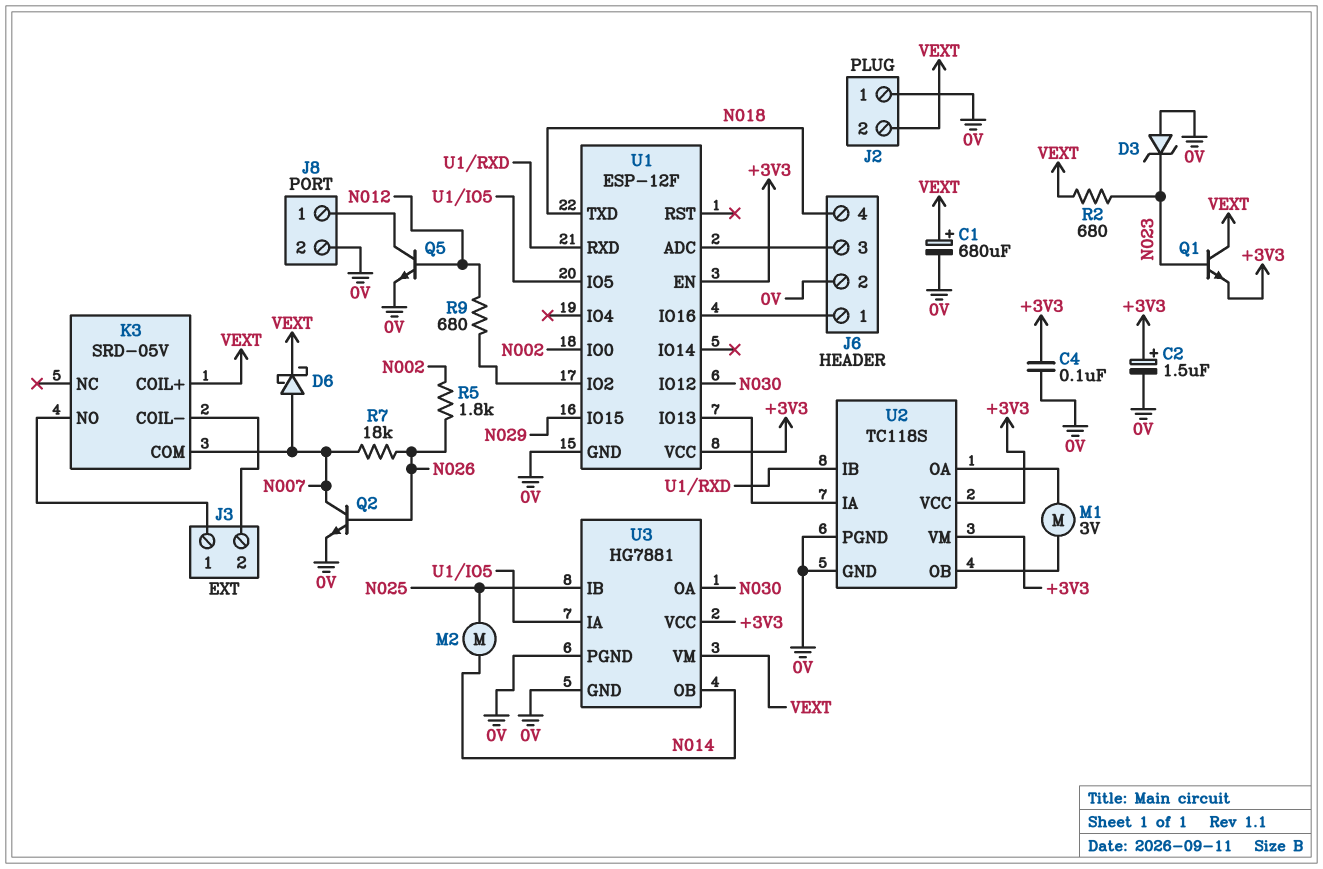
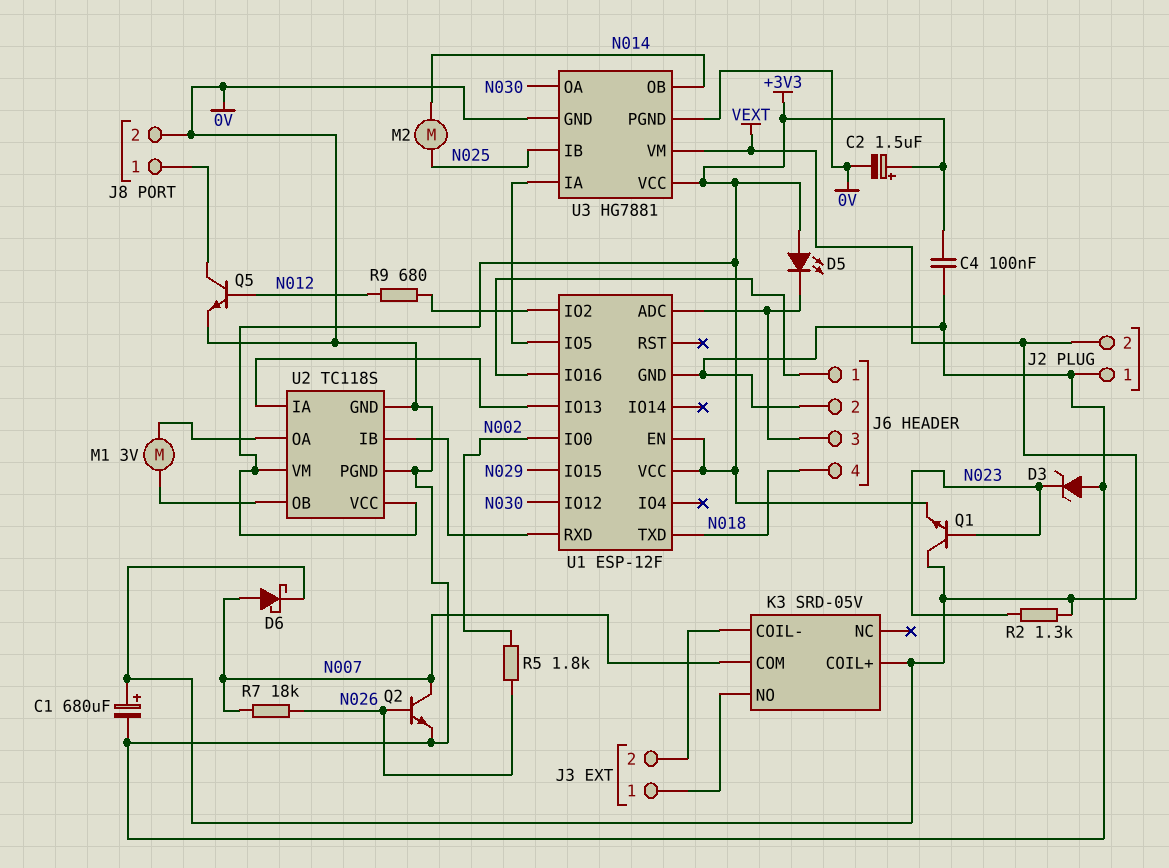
D5: none -> LED (A +3V3, K J6/3)
R2: 680 (N023, VEXT) -> 1.3k (N023, VEXT)

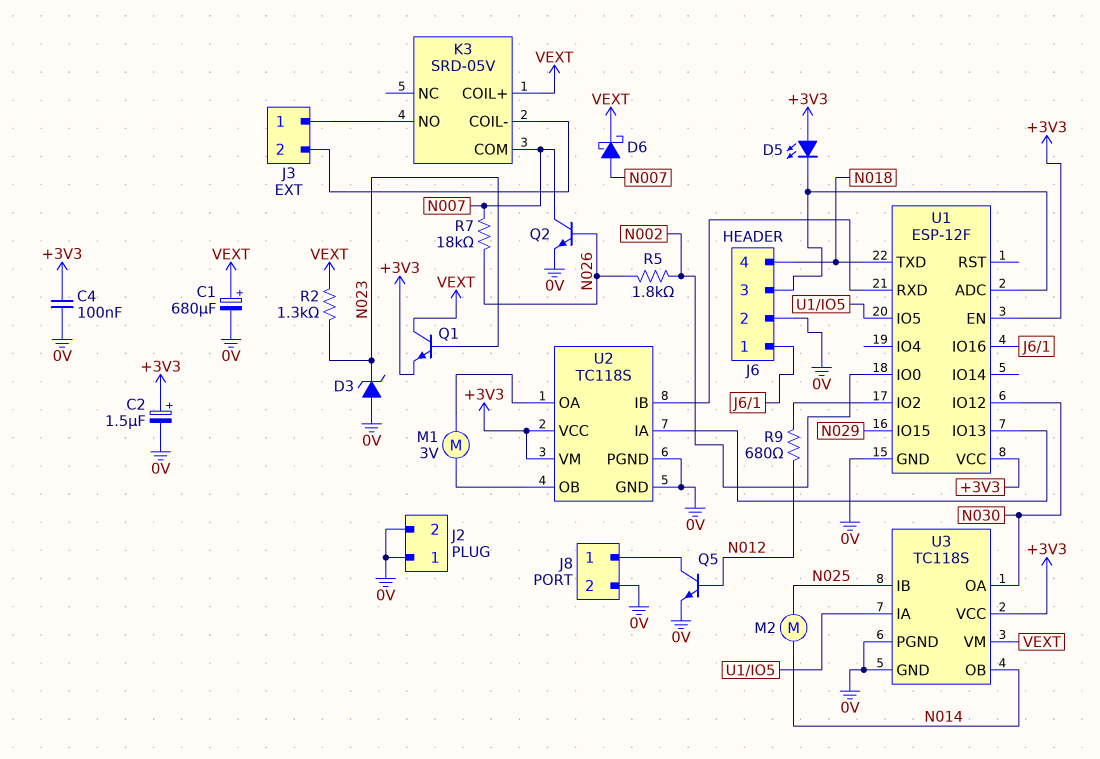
J2 pin 2: VEXT -> 0V
U3: HG7881 -> TC118S

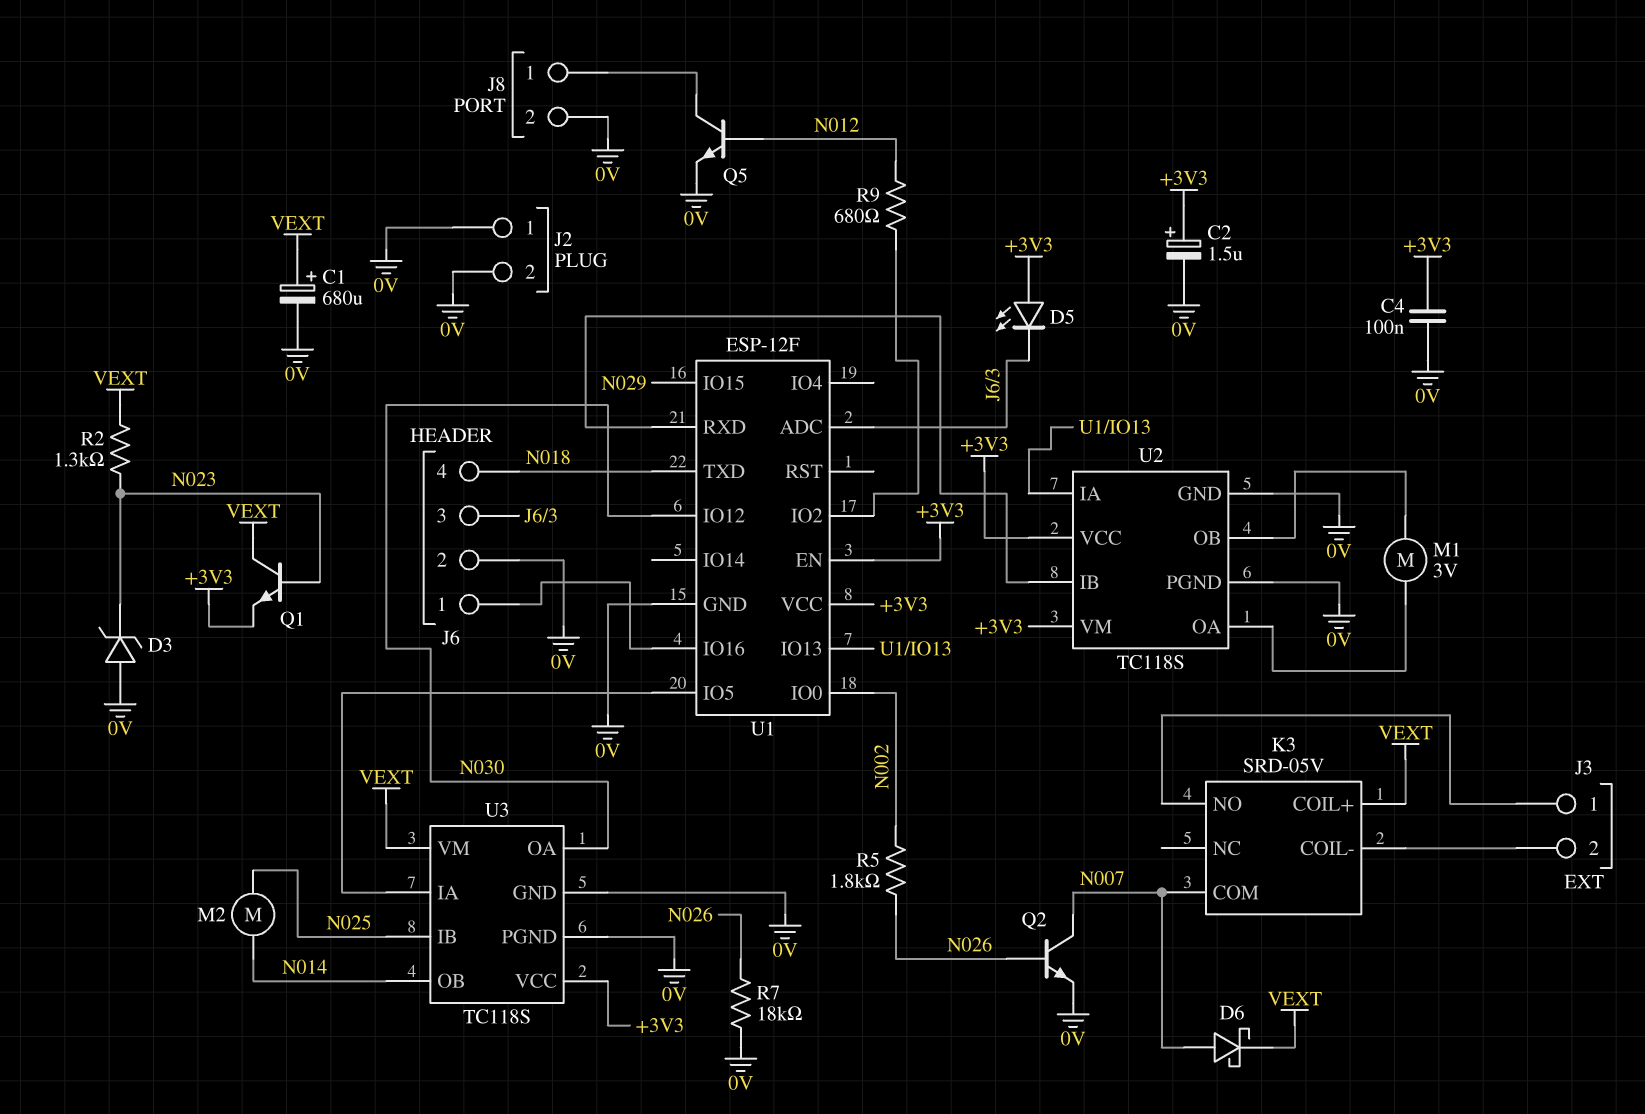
R7: 18k (N007, N026) -> 18k (0V, N026)

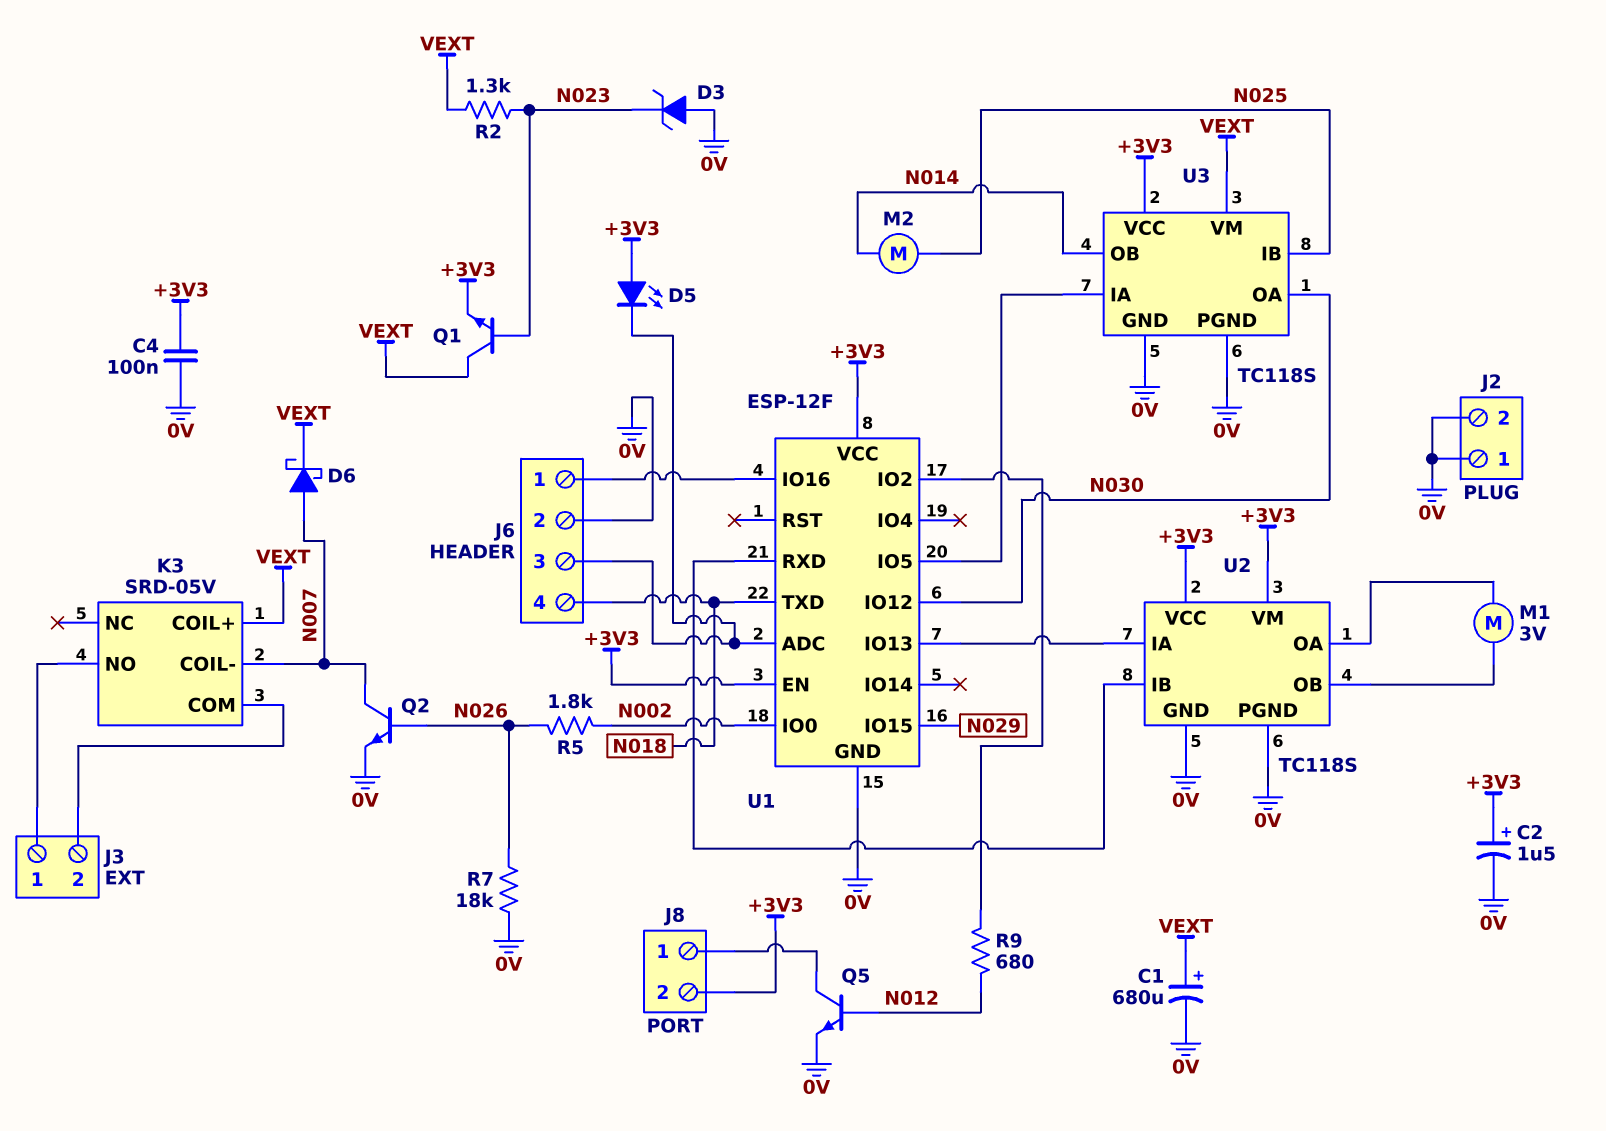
J8 pin 2: 0V -> +3V3
K3 pin COIL-: J3/2 -> N007
K3 pin COM: N007 -> J3/2

